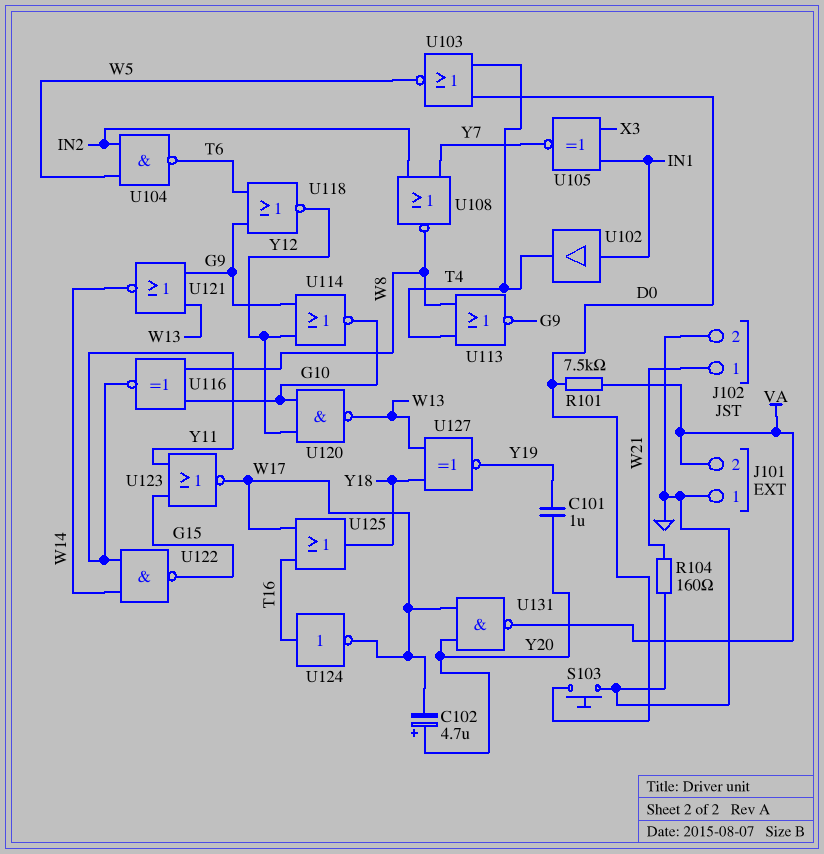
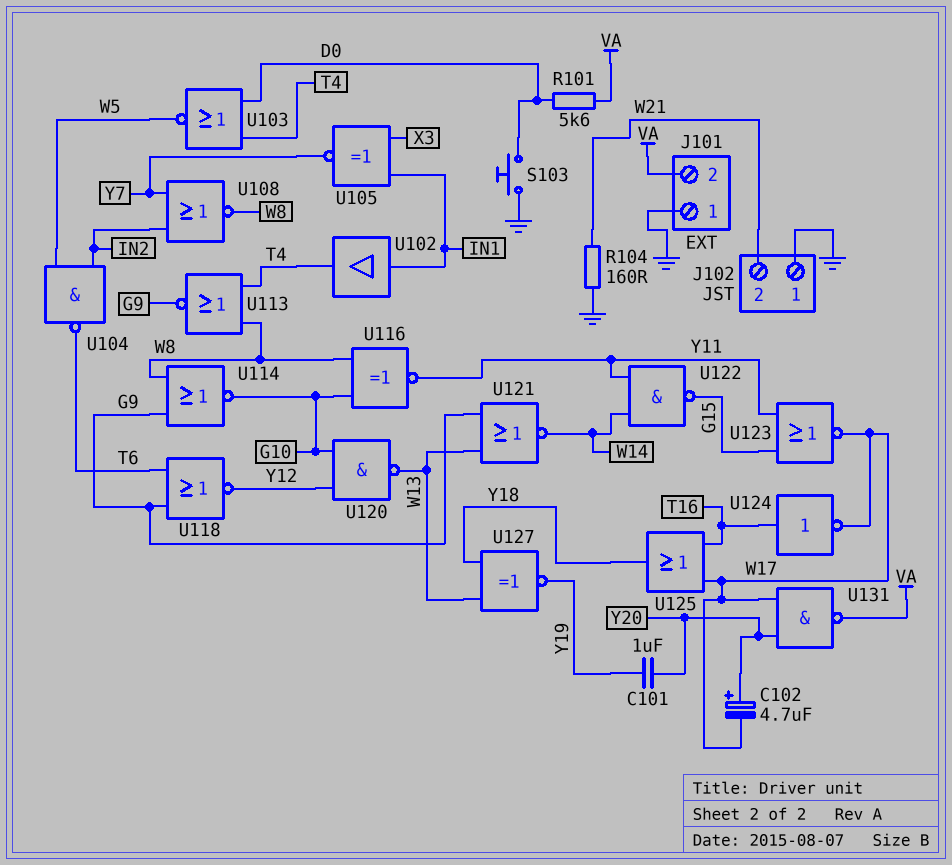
J102 pin 1: W21 -> GND
J102 pin 2: GND -> W21
R101: 7.5k (D0, VA) -> 5.6k (D0, VA)
U114: NOR (in G9, in Y12, out G10) -> NOR (in G9, in W8, out G10)

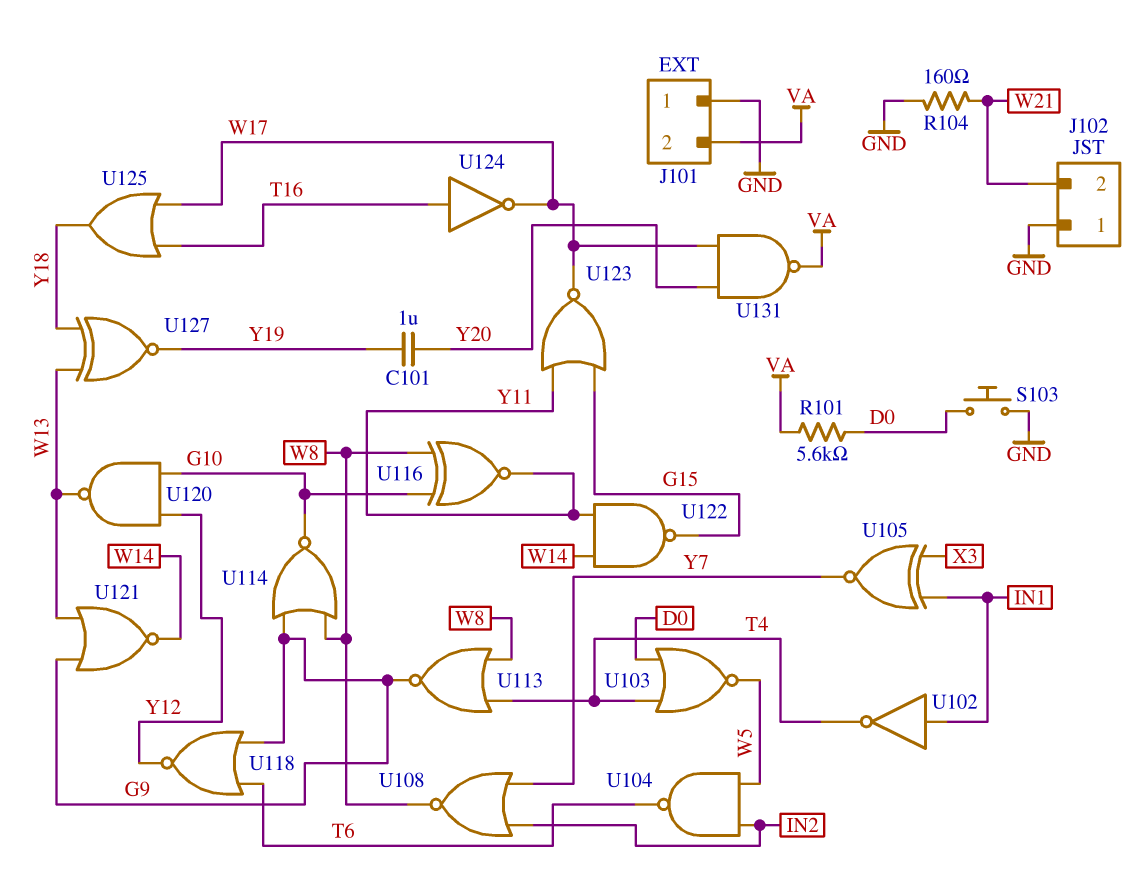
C102: 4.7uF (plus Y20, minus W17) -> none
U102: buffer (in IN1, out T4) -> NOT (in IN1, out T4)

